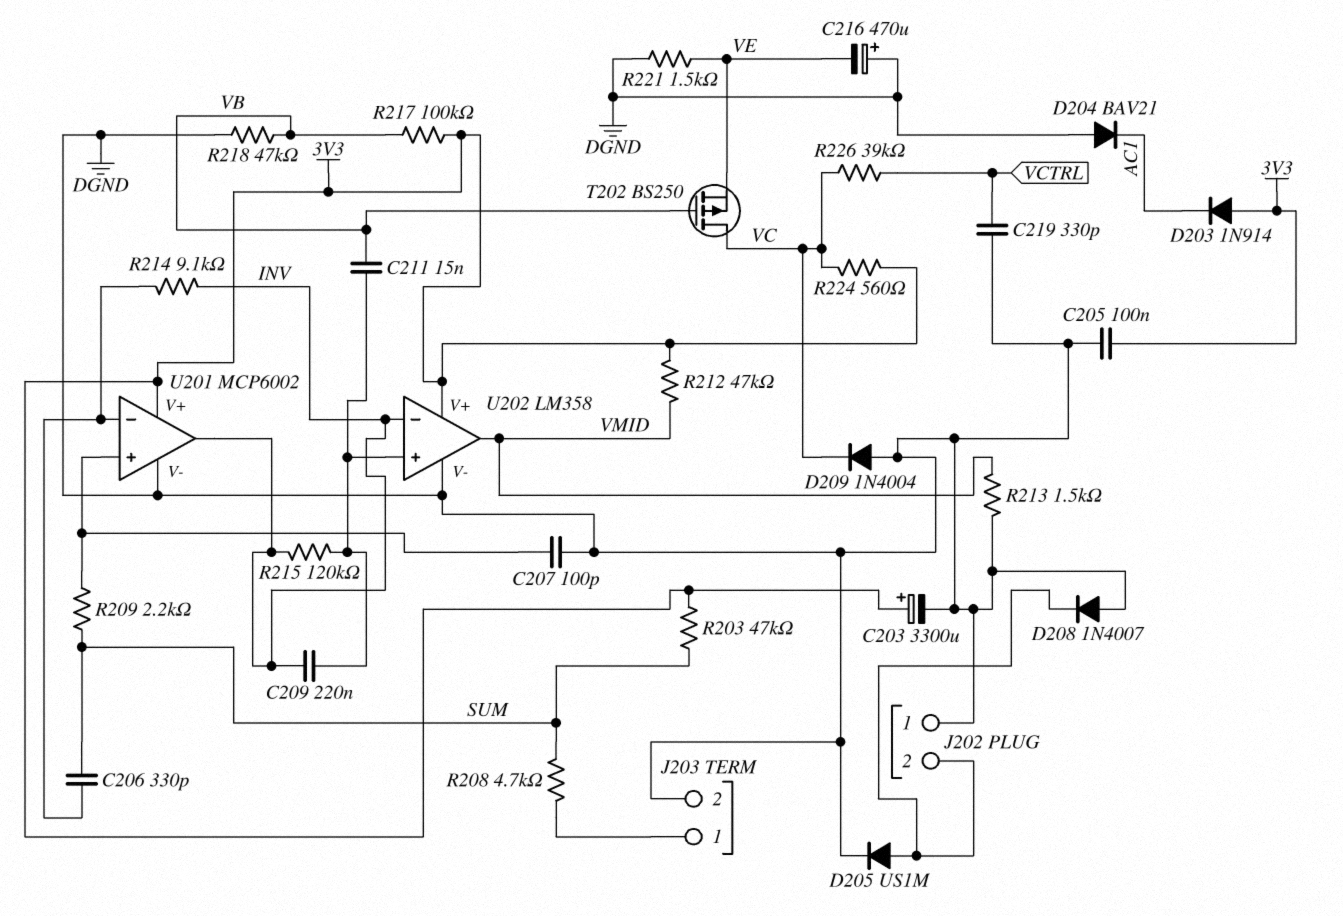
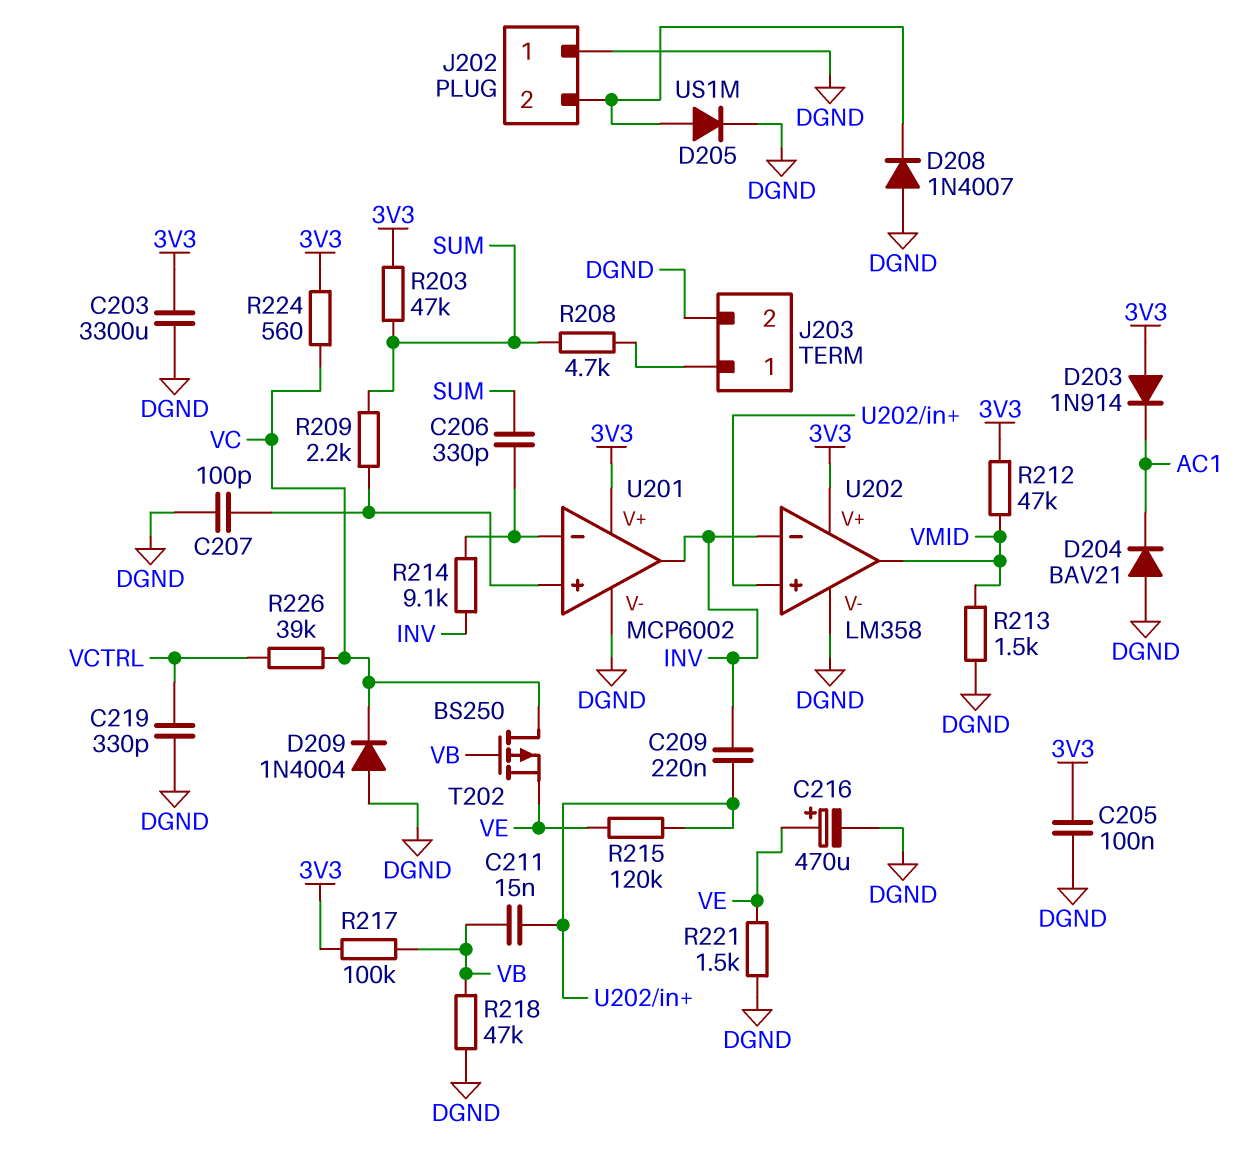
C203: 3300uF (plus 3V3, minus DGND) -> 3300uF (3V3, DGND)
C216: 470uF (plus DGND, minus VE) -> 470uF (plus VE, minus DGND)
R215: 120k (INV, U202/in+) -> 120k (U202/in+, VE)

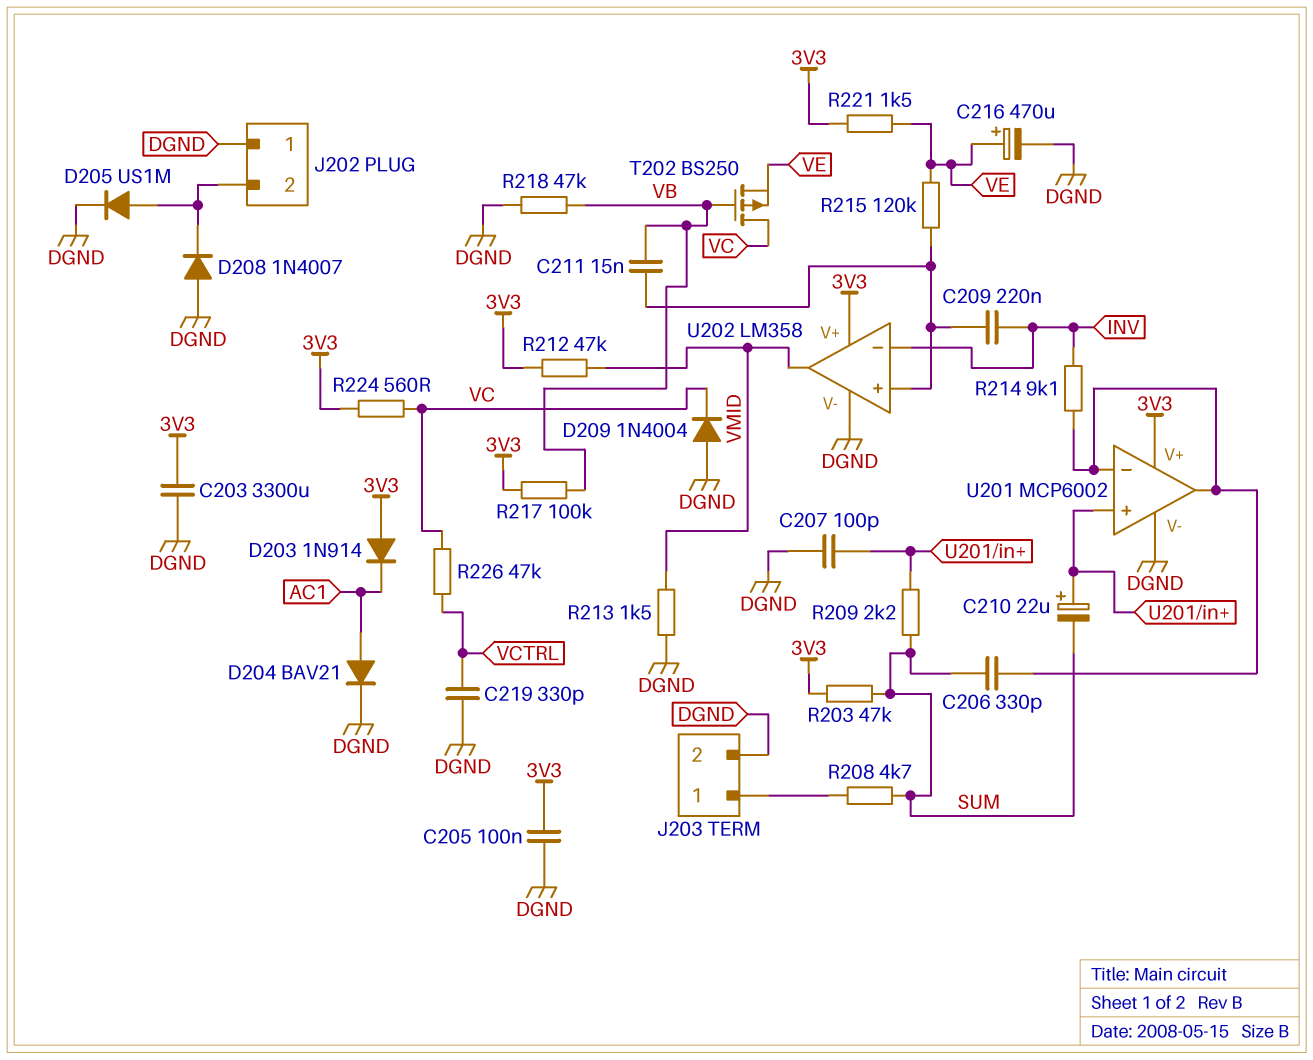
C210: none -> 22uF (plus U201/in+, minus SUM)
D204: diode BAV21 (A DGND, K AC1) -> diode BAV21 (A AC1, K DGND)
R221: 1.5k (DGND, VE) -> 1.5k (3V3, VE)
R226: 39k (VC, VCTRL) -> 47k (VC, VCTRL)
U201 pin out: INV -> U201/in-

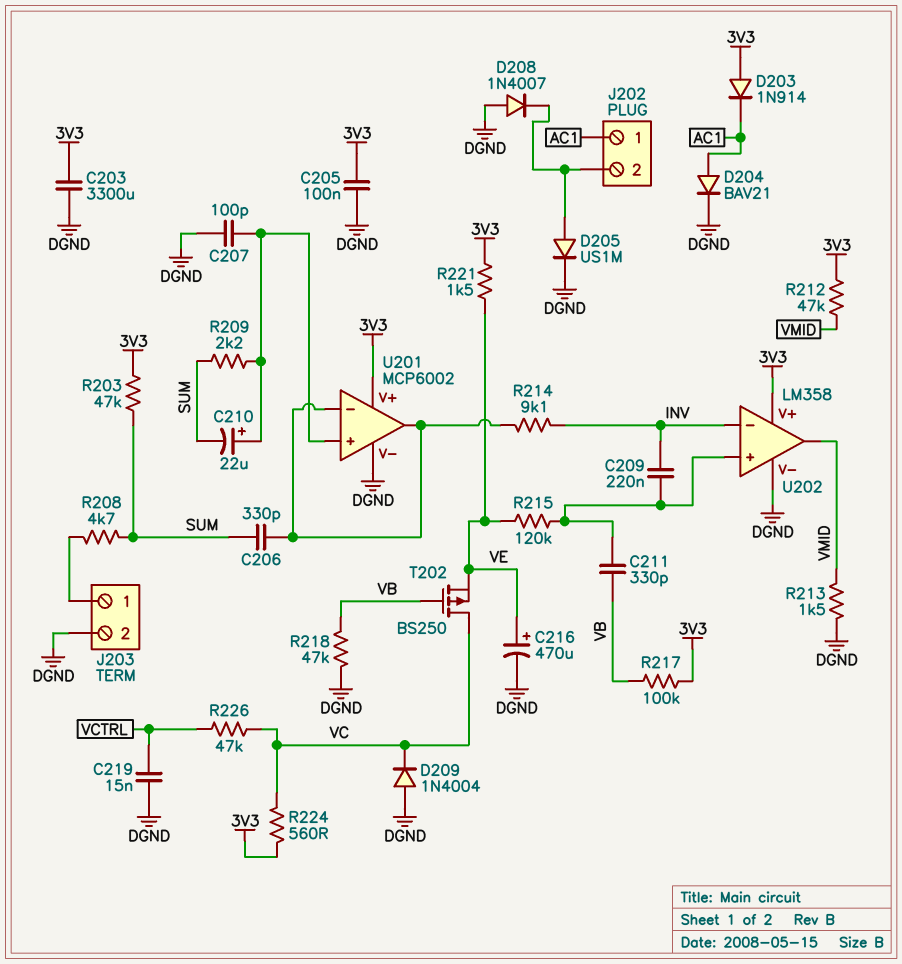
C211: 15nF (U202/in+, VB) -> 330pF (U202/in+, VB)
C219: 330pF (DGND, VCTRL) -> 15nF (DGND, VCTRL)
J202 pin 1: DGND -> AC1

